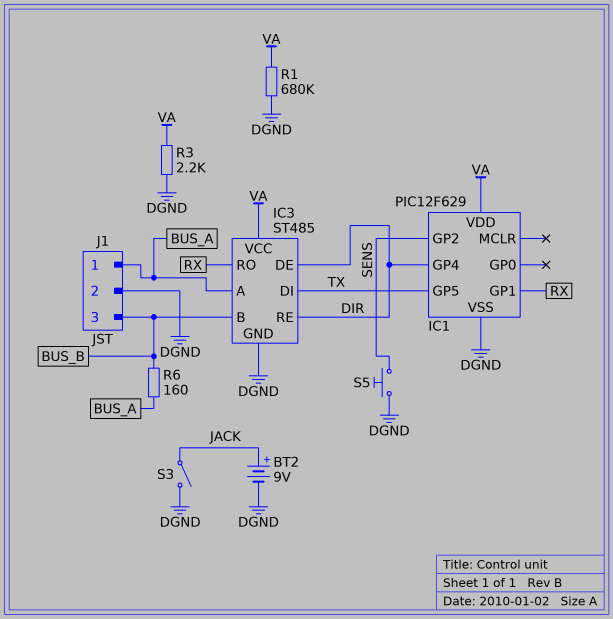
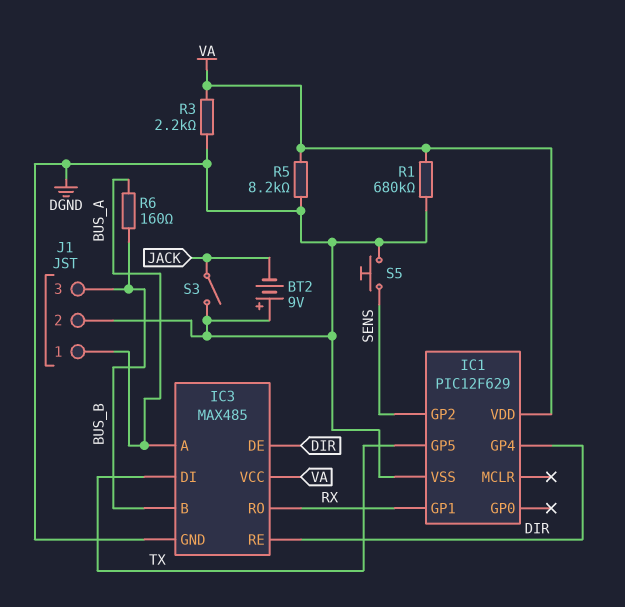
BT2: 9V (plus JACK, minus DGND) -> 9V (plus DGND, minus JACK)
IC3: ST485 -> MAX485
R5: none -> 8.2k (DGND, VA)

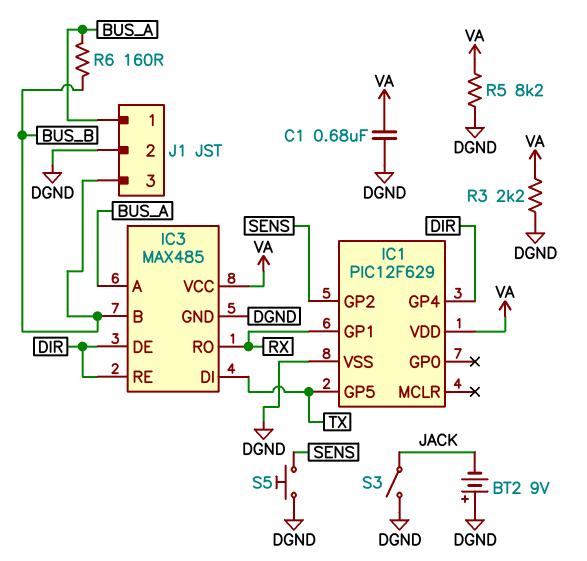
C1: none -> 680nF (DGND, VA)
R1: 680k (DGND, VA) -> none

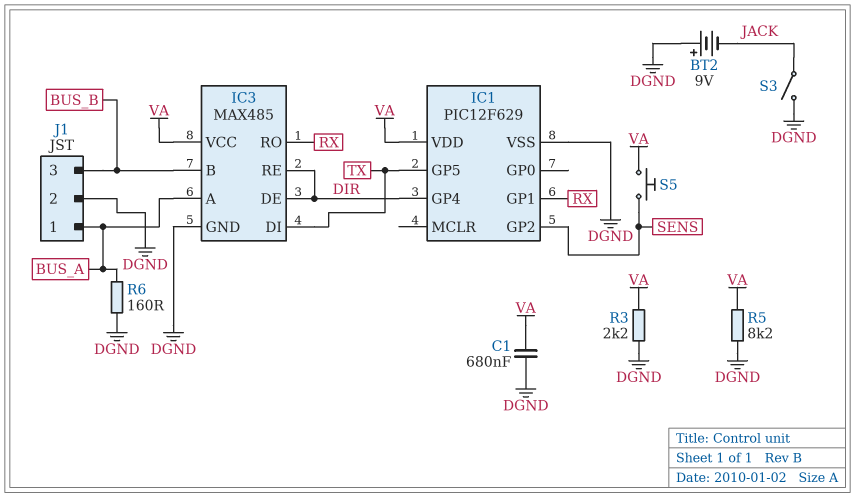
R6: 160 (BUS_A, BUS_B) -> 160 (BUS_A, DGND)
S5: button (DGND, SENS) -> button (SENS, VA)

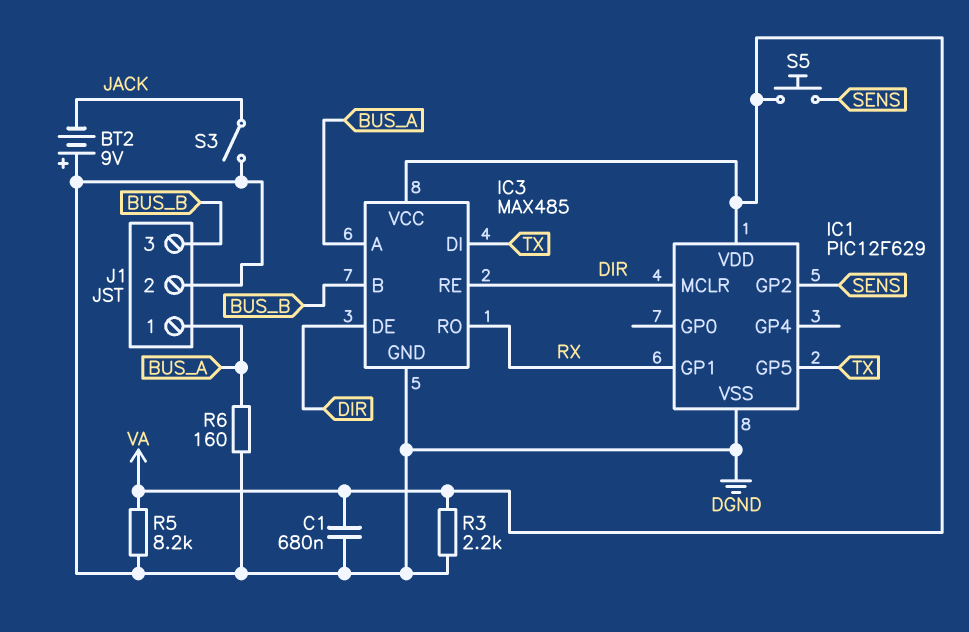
IC1 pin GP4: DIR -> none
IC1 pin MCLR: none -> DIR

